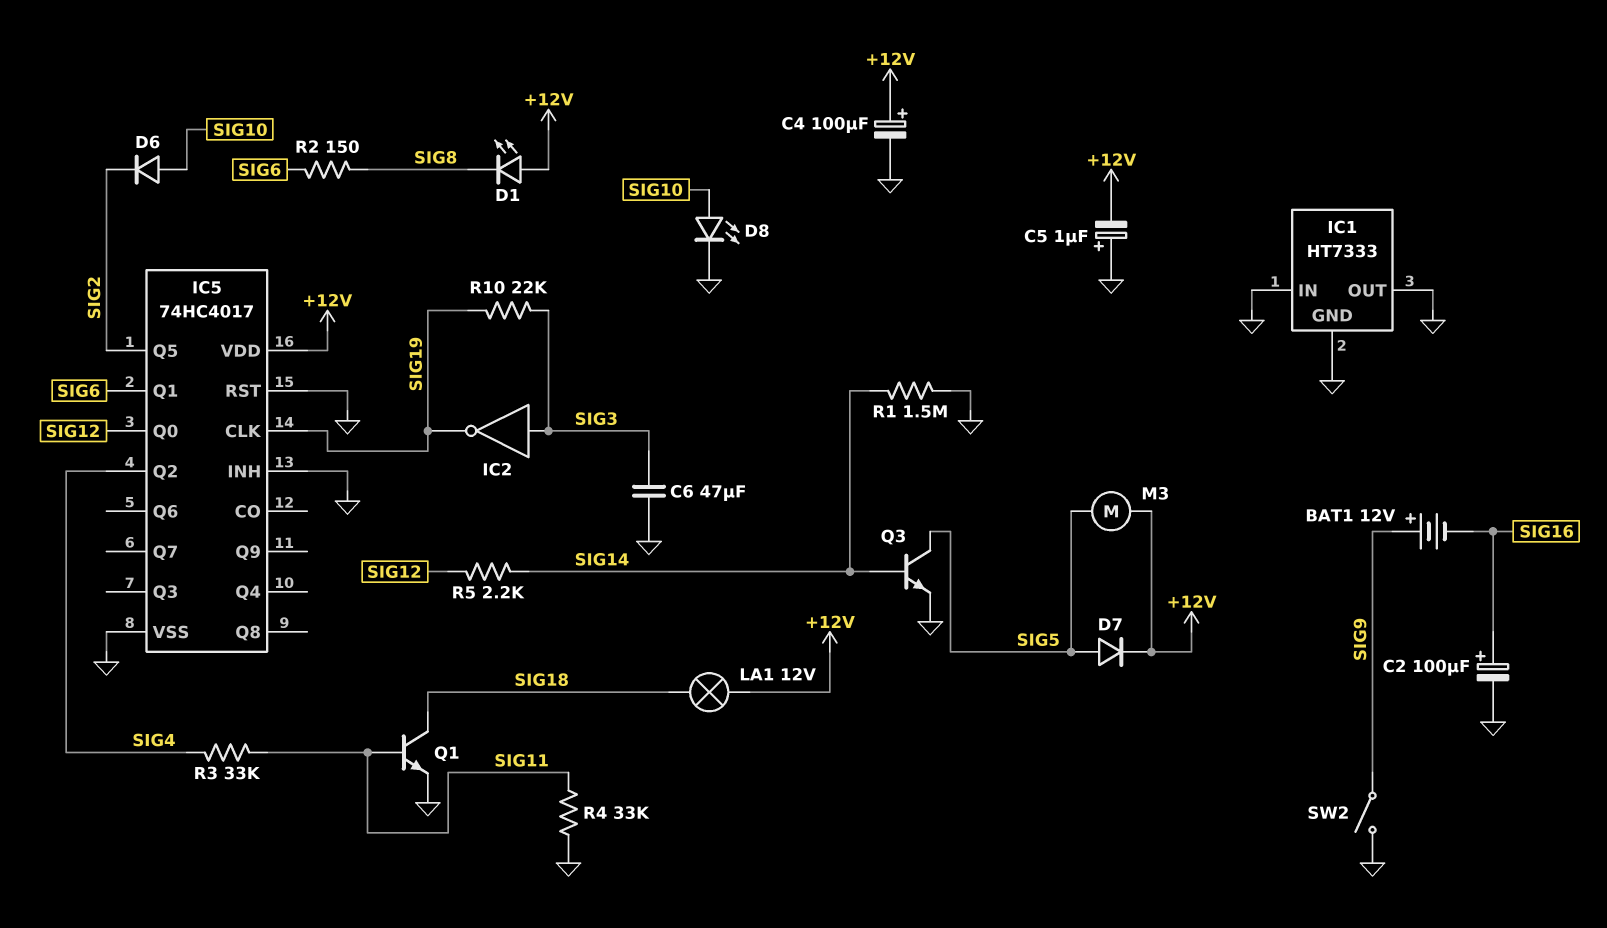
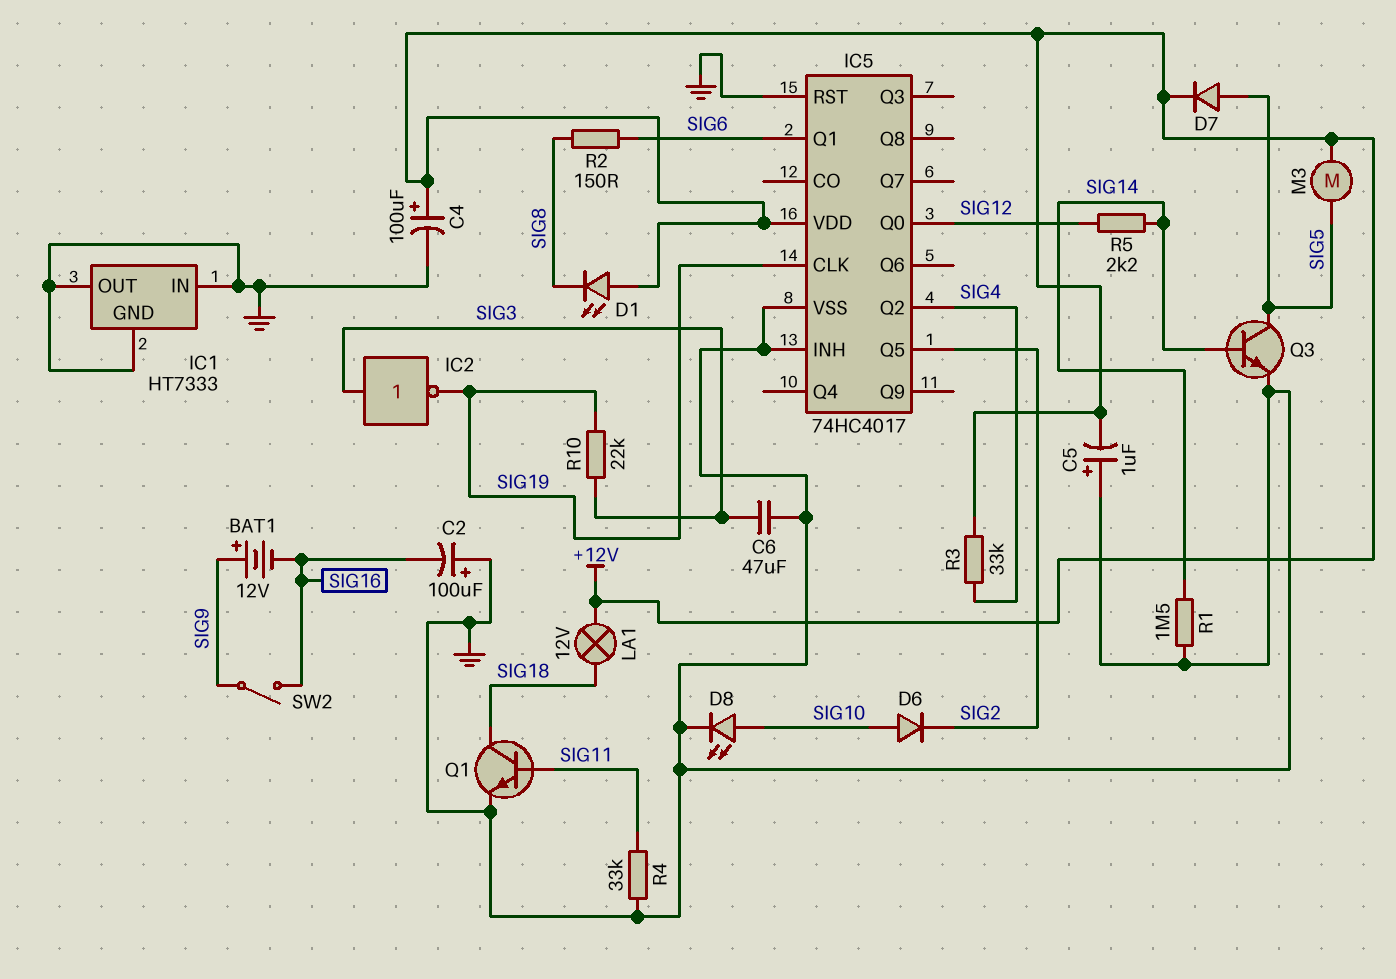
C2: 100uF (plus SIG16, minus GND) -> 100uF (plus GND, minus SIG16)
R3: 33k (SIG4, SIG11) -> 33k (+12V, SIG4)
SW2: switch (GND, SIG9) -> switch (SIG9, SIG16)

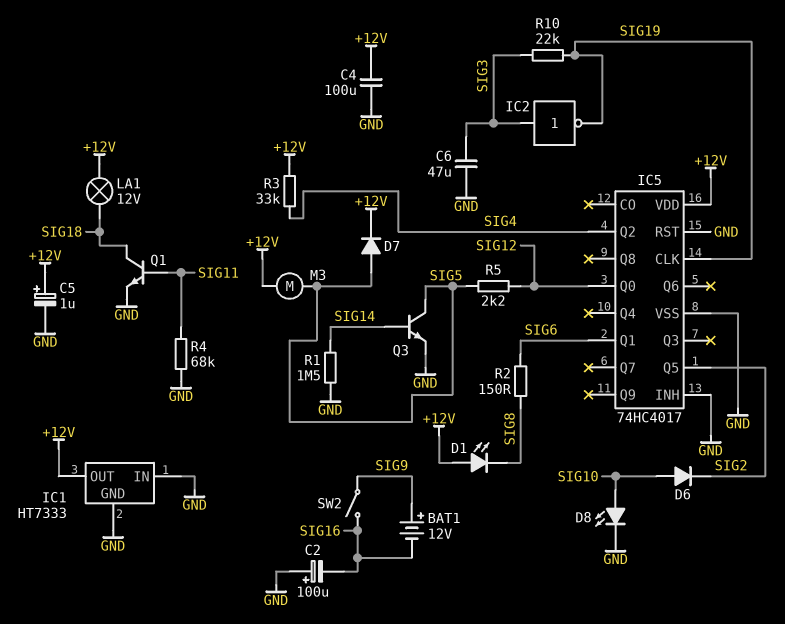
C4: 100uF (plus +12V, minus GND) -> 100uF (+12V, GND)
C5: 1uF (plus GND, minus +12V) -> 1uF (plus +12V, minus GND)
IC1 pin OUT: GND -> +12V
R4: 33k (GND, SIG11) -> 68k (GND, SIG11)
R5: 2.2k (SIG12, SIG14) -> 2.2k (SIG5, SIG12)

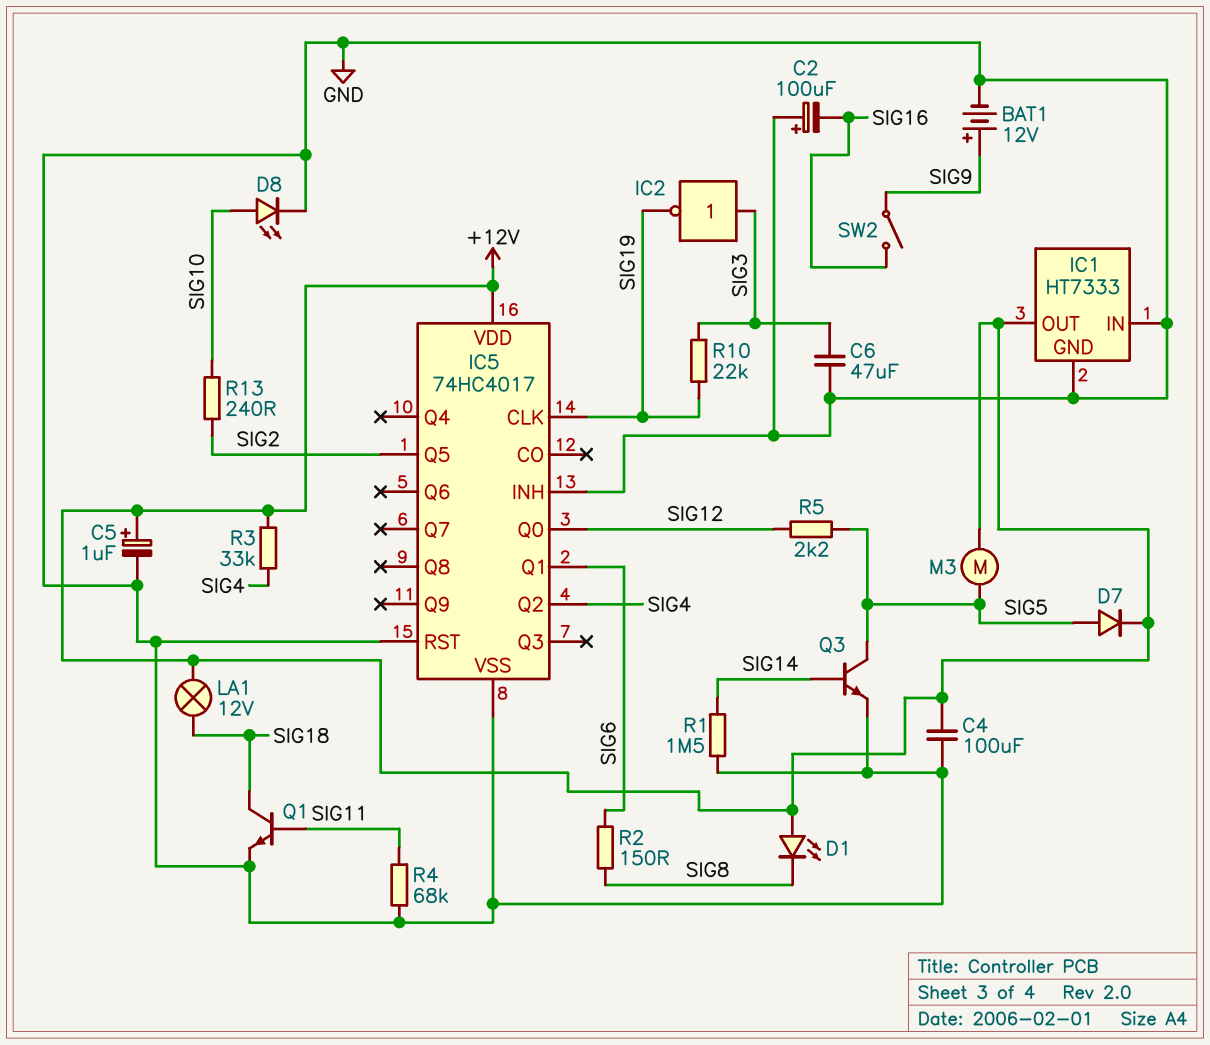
BAT1: 12V (plus SIG9, minus SIG16) -> 12V (plus SIG9, minus GND)
D6: diode (A SIG10, K SIG2) -> none
R13: none -> 240 (SIG2, SIG10)

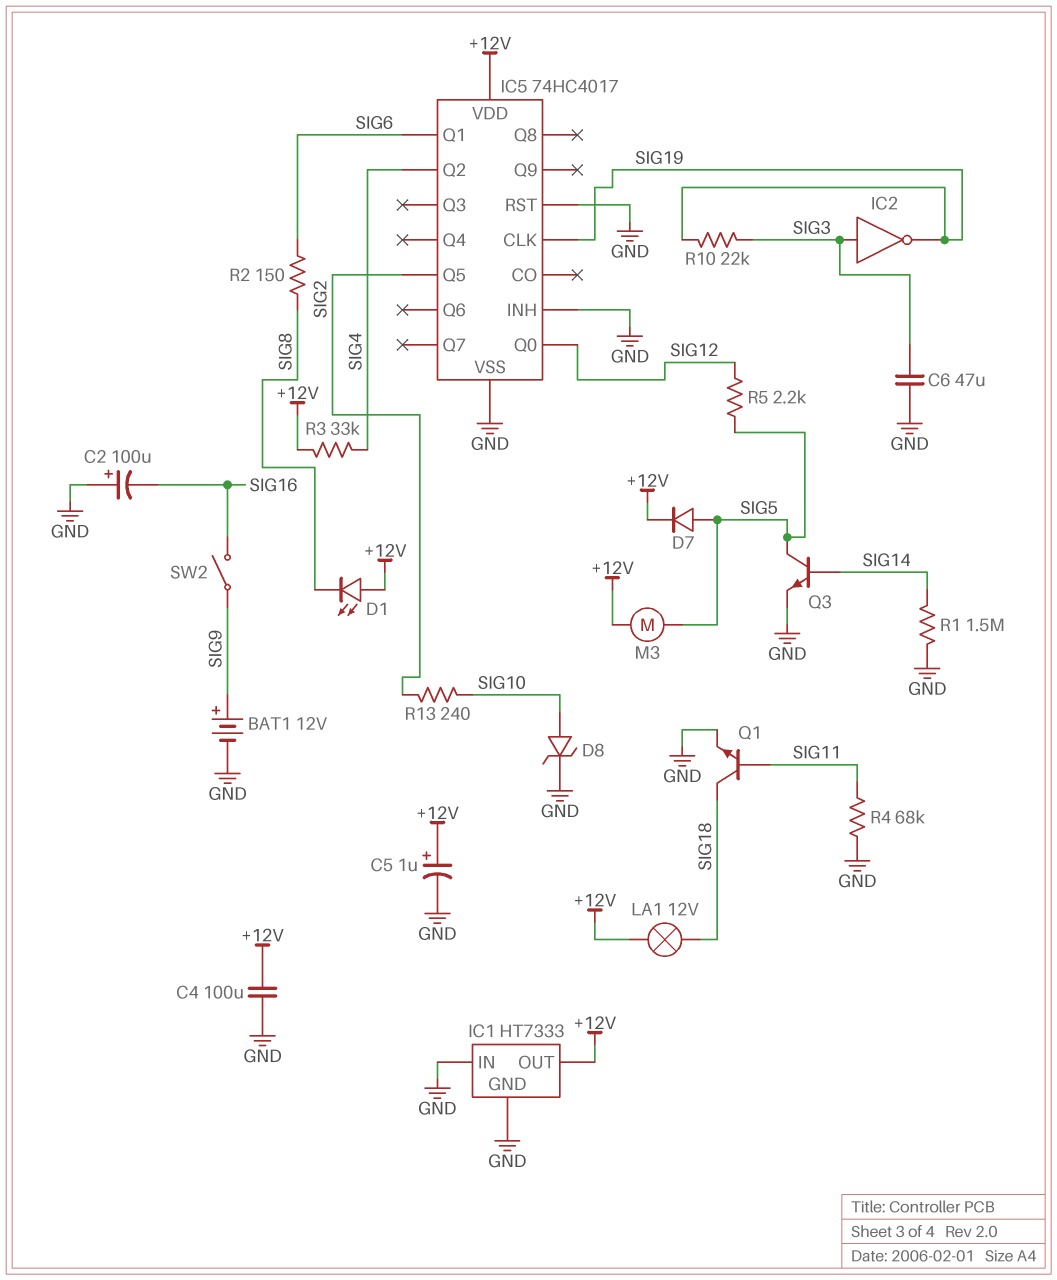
D8: LED (A SIG10, K GND) -> zener (A SIG10, K GND)

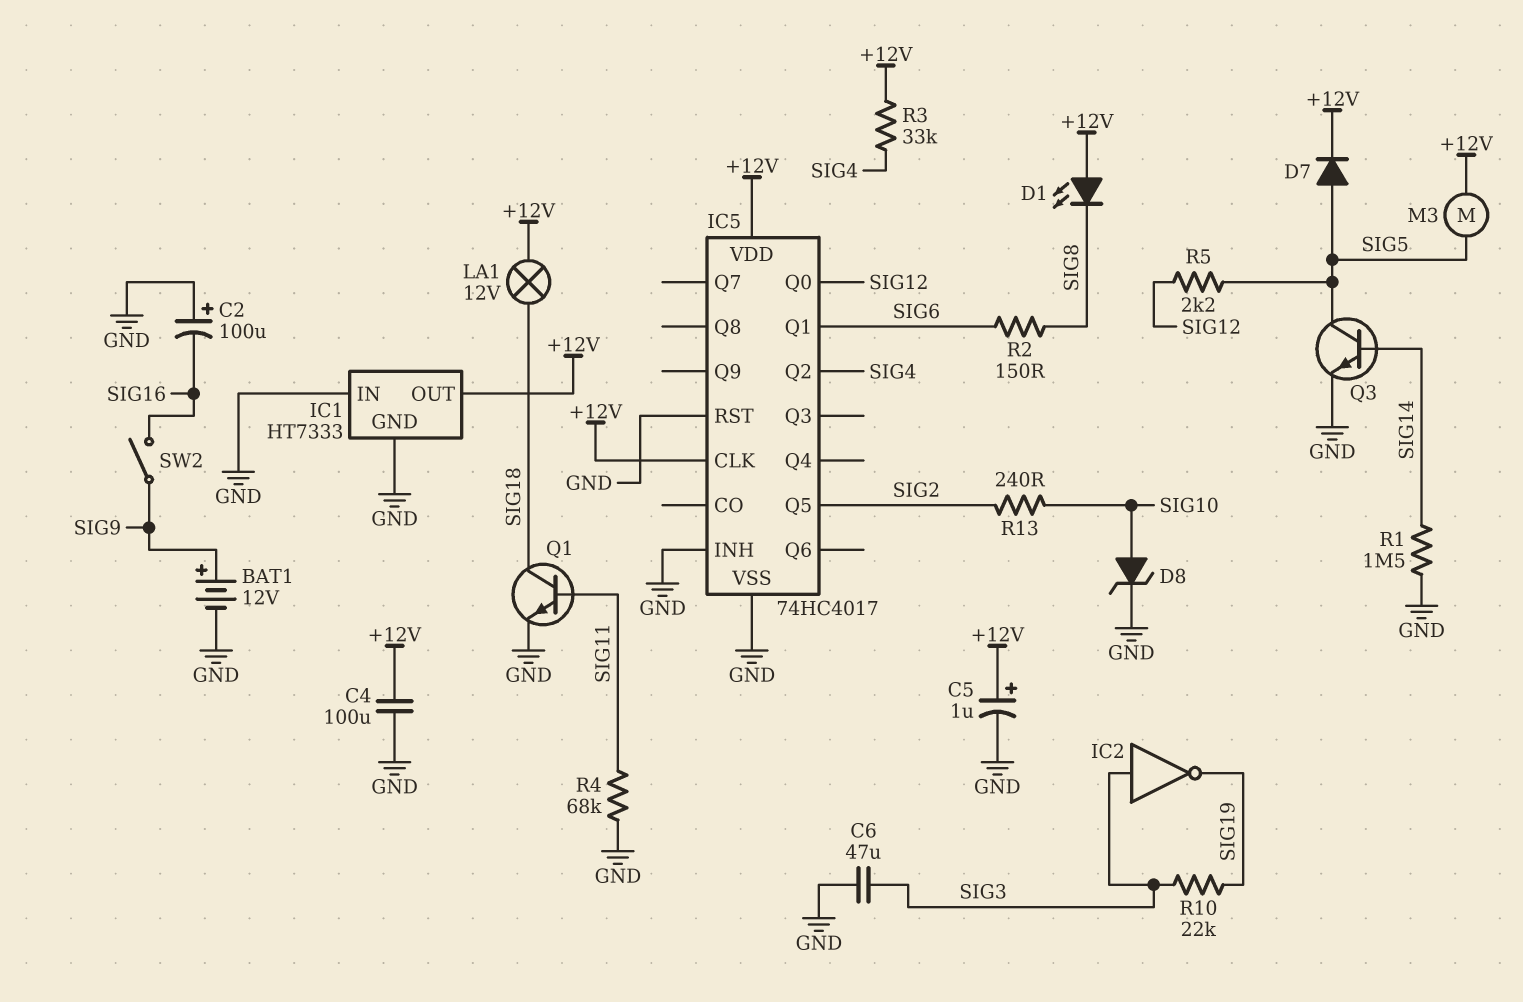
IC5 pin CLK: SIG19 -> +12V

